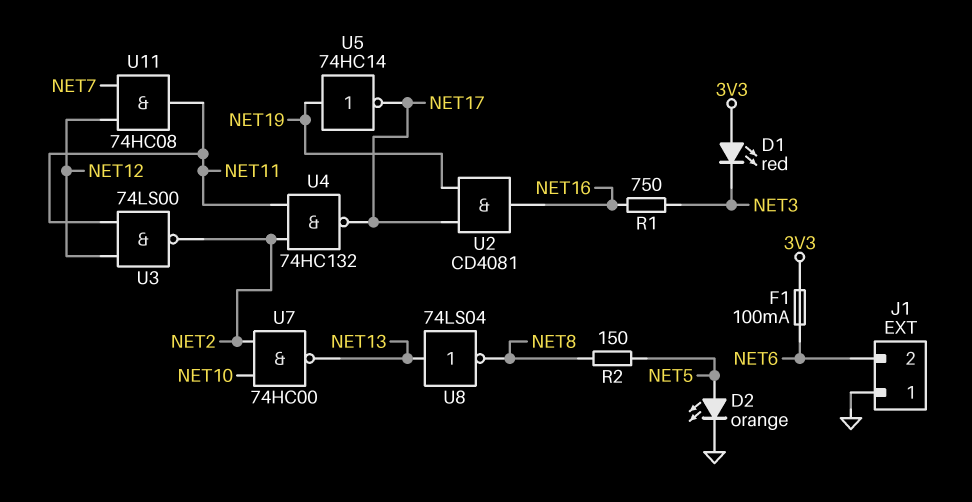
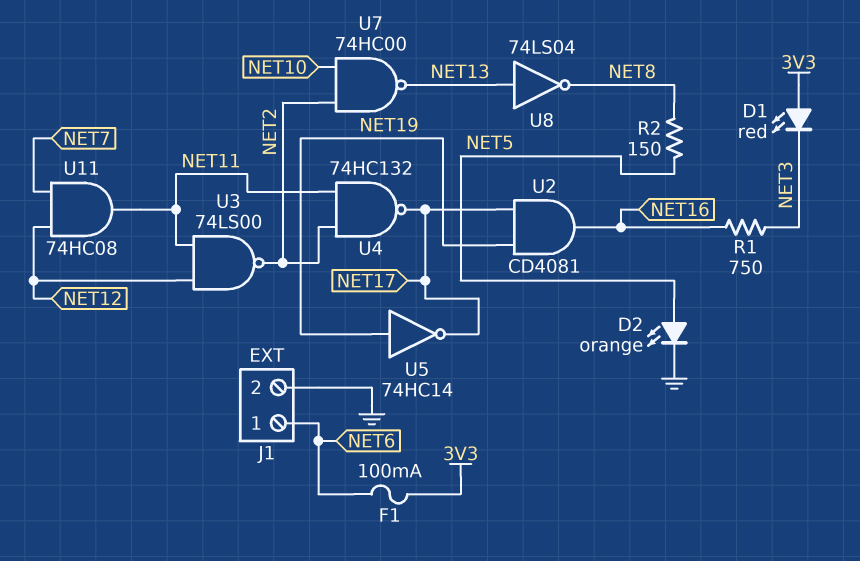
J1 pin 1: GND -> NET6
J1 pin 2: NET6 -> GND

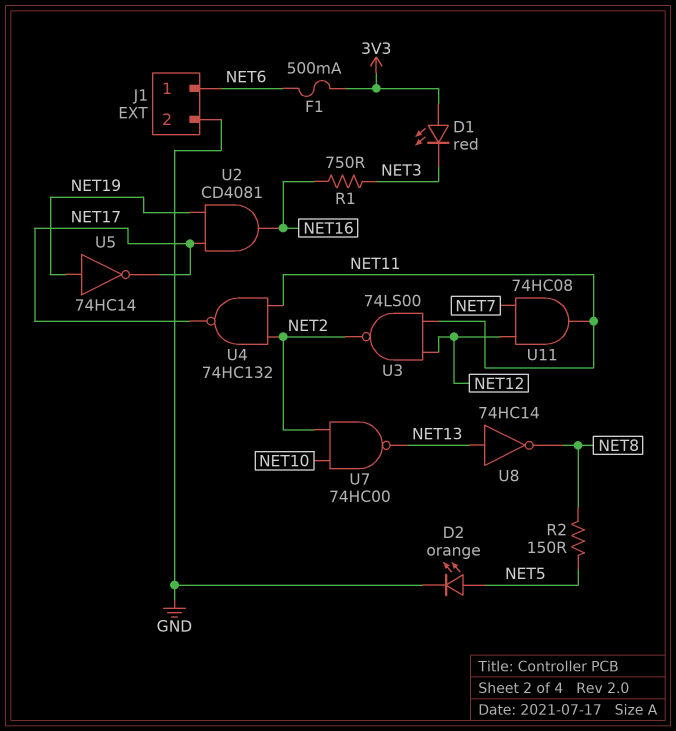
F1: 100mA (3V3, NET6) -> 500mA (3V3, NET6)
U8: NOT 74LS04 (in NET13, out NET8) -> NOT 74HC14 (in NET13, out NET8)

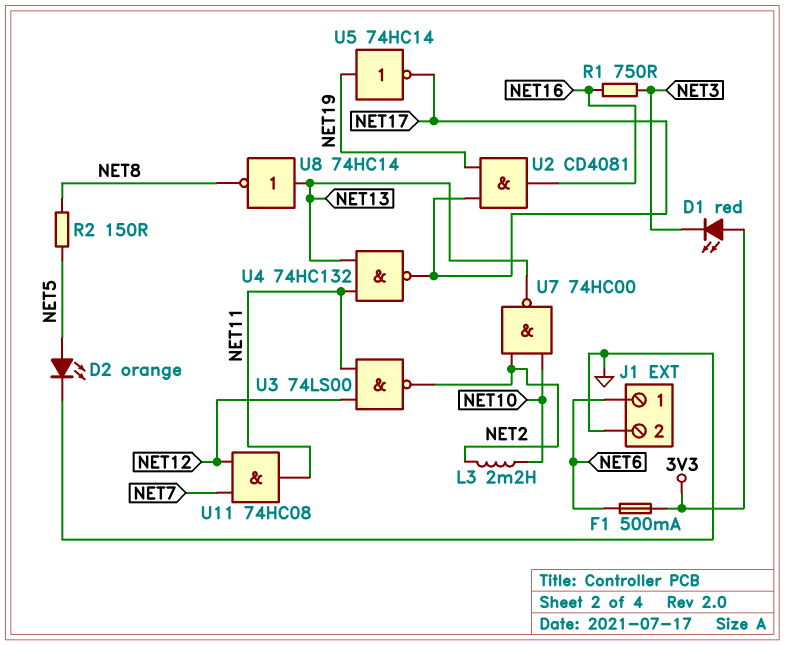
L3: none -> 2.2mH (NET2, NET10)
U4: NAND 74HC132 (in NET2, in NET11, out NET17) -> NAND 74HC132 (in NET11, in NET13, out NET17)

